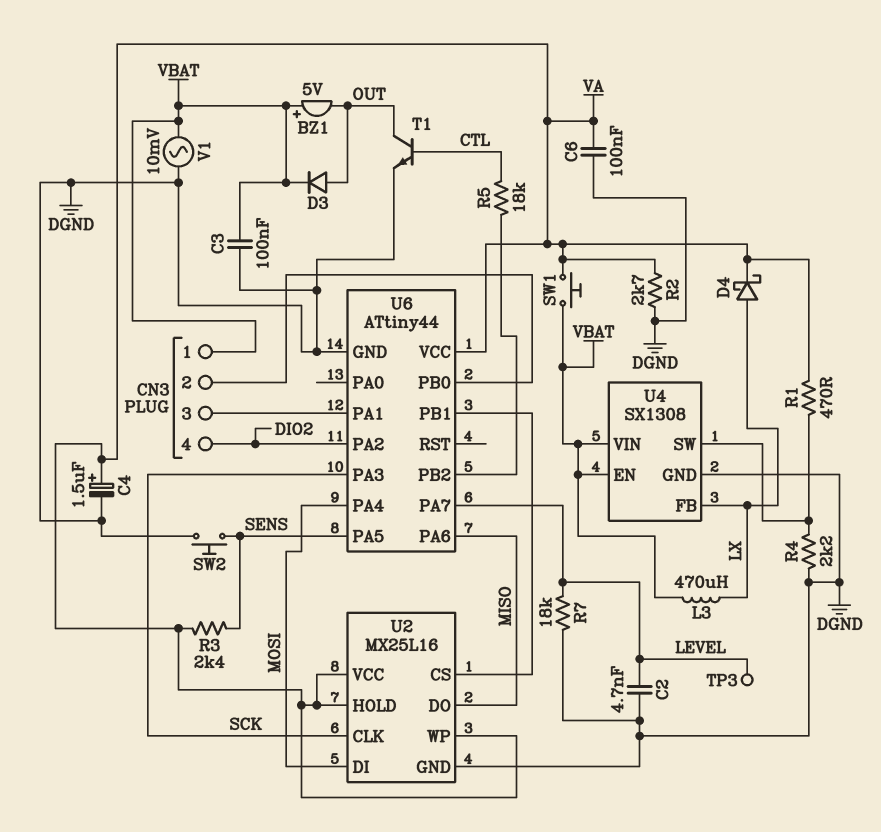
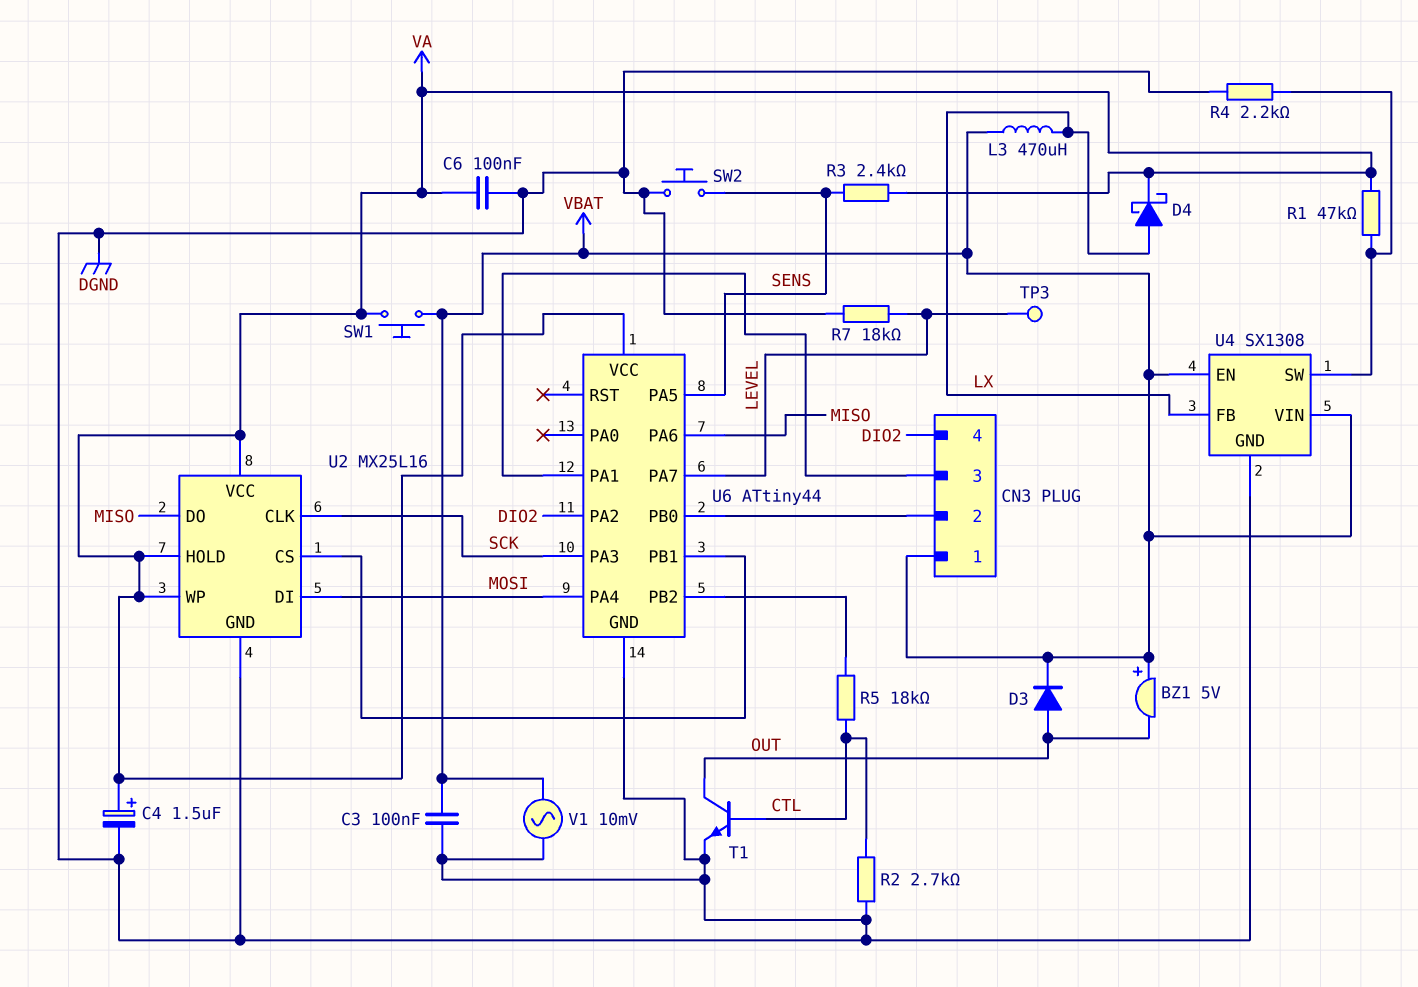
C2: 4.7nF (DGND, LEVEL) -> none
R1: 470 (U4/SW, VA) -> 47k (U4/SW, VA)
R2: 2.7k (DGND, VA) -> 2.7k (CTL, DGND)

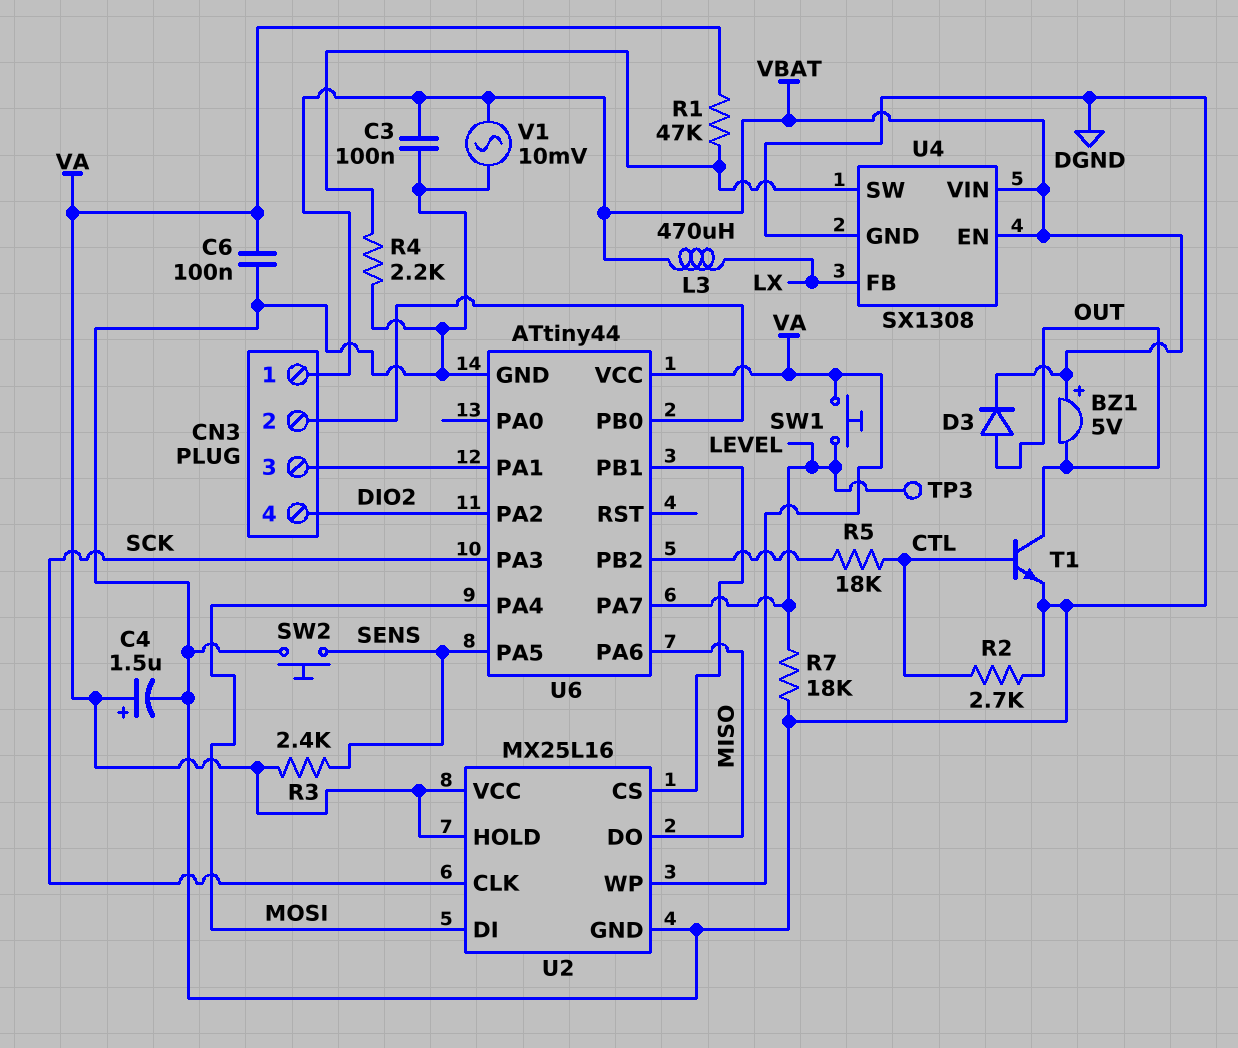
D4: schottky (A LX, K VA) -> none
SW1: button (VA, VBAT) -> button (LEVEL, VA)

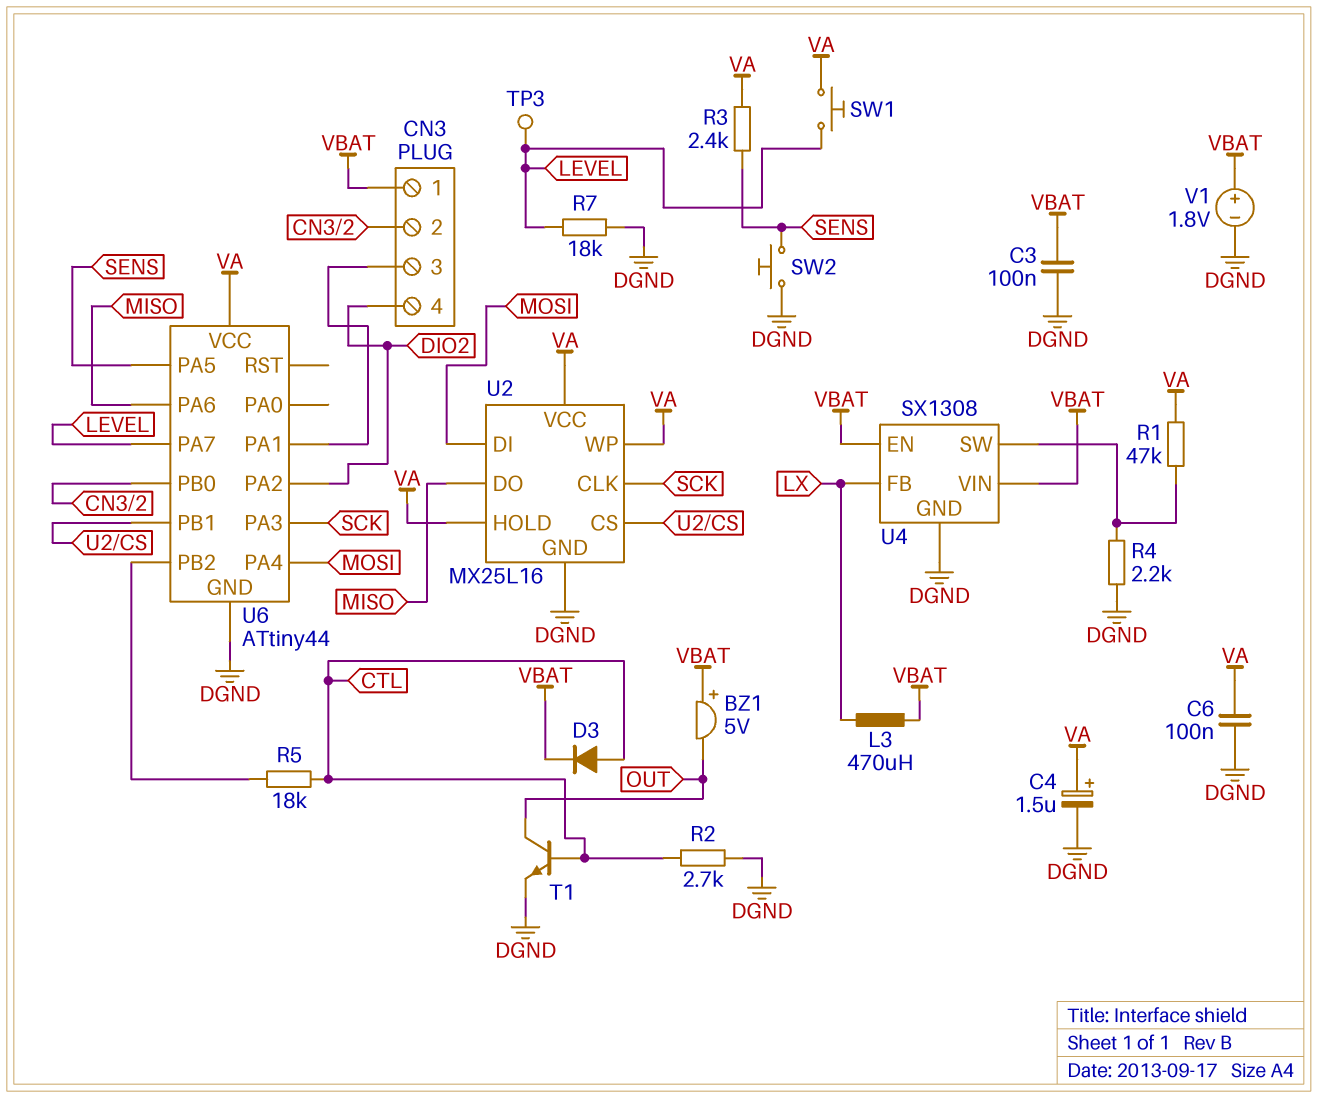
D3: diode (A OUT, K VBAT) -> diode (A CTL, K VBAT)
V1: AC 10mV (DGND, VBAT) -> 1.8V (plus VBAT, minus DGND)

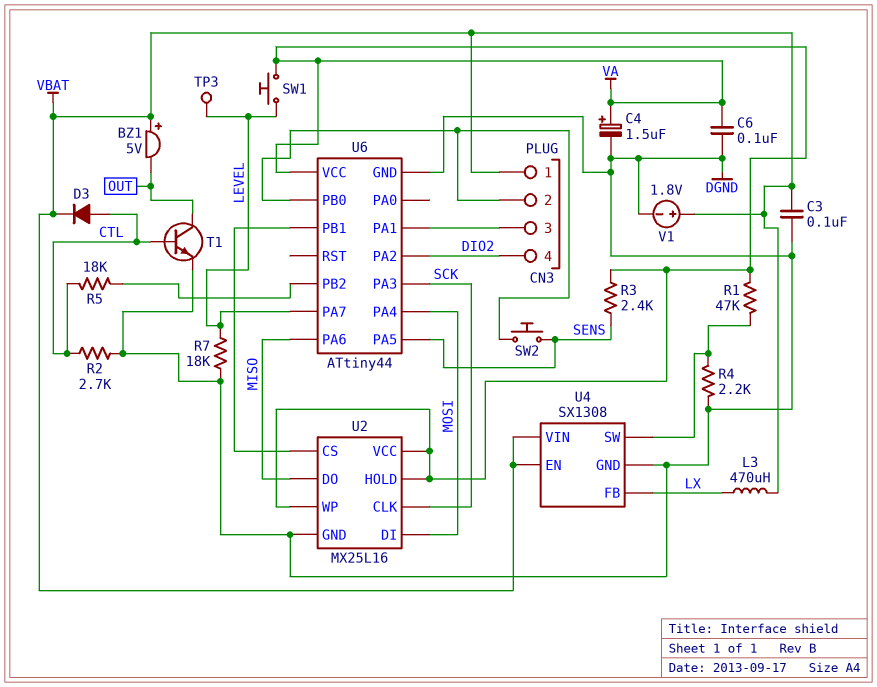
SW2: button (DGND, SENS) -> button (CN3/2, SENS)

